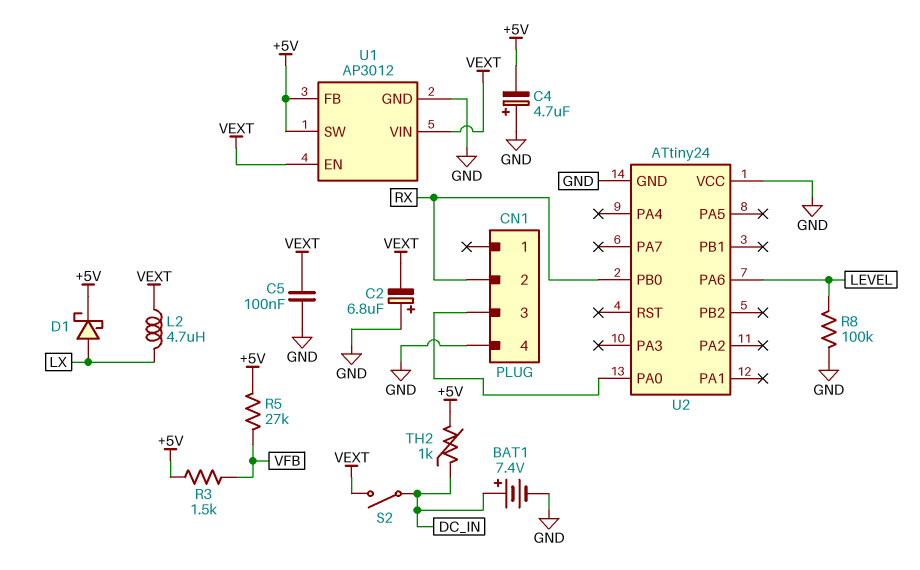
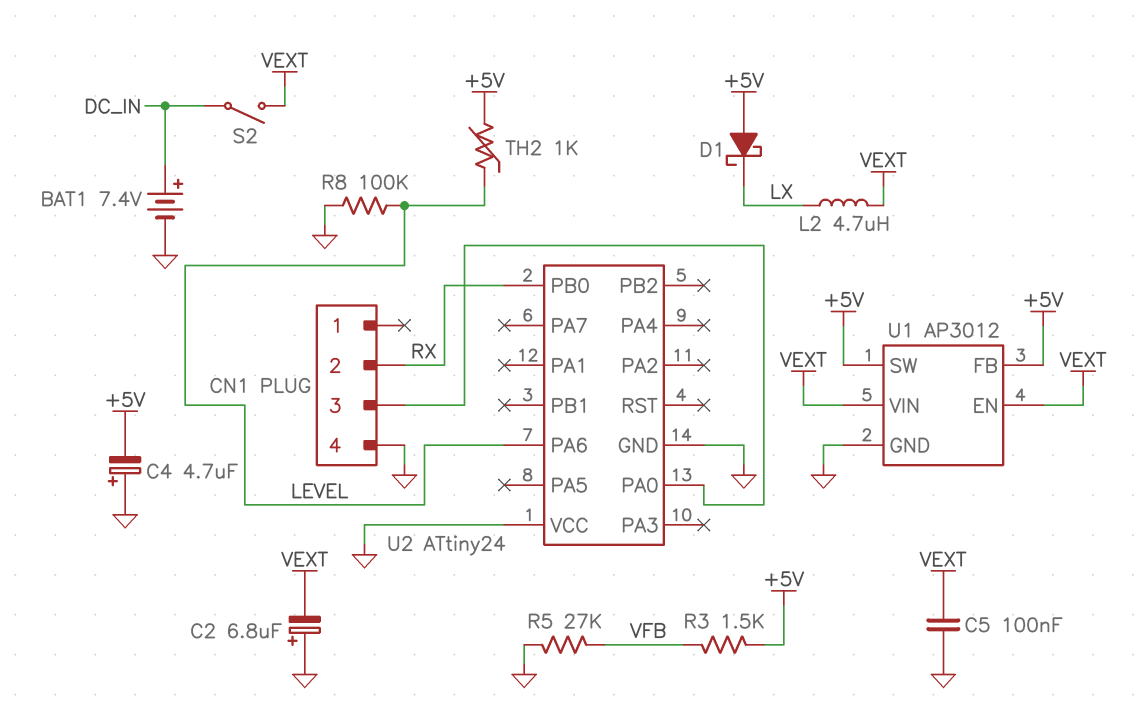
D1: schottky (A LX, K +5V) -> schottky (A +5V, K LX)
R5: 27k (+5V, VFB) -> 27k (GND, VFB)
TH2: 1k (+5V, DC_IN) -> 1k (+5V, LEVEL)

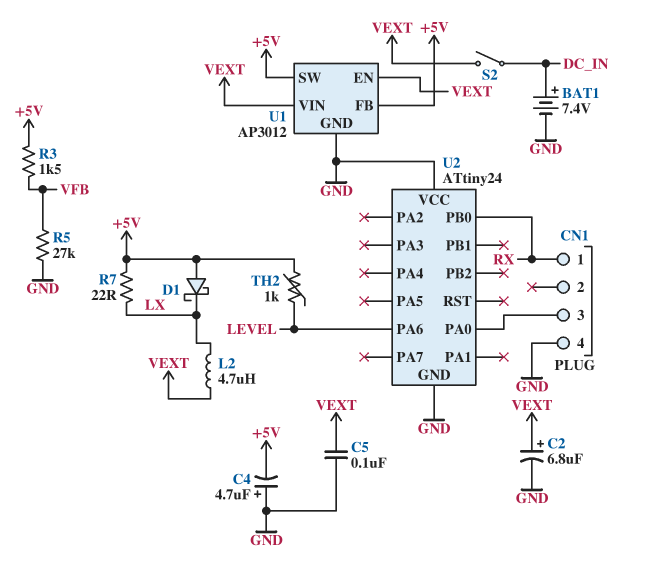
C2: 6.8uF (plus GND, minus VEXT) -> 6.8uF (plus VEXT, minus GND)
CN1 pin 1: none -> RX
CN1 pin 2: RX -> none
R7: none -> 22 (+5V, LX)
R8: 100k (GND, LEVEL) -> none

